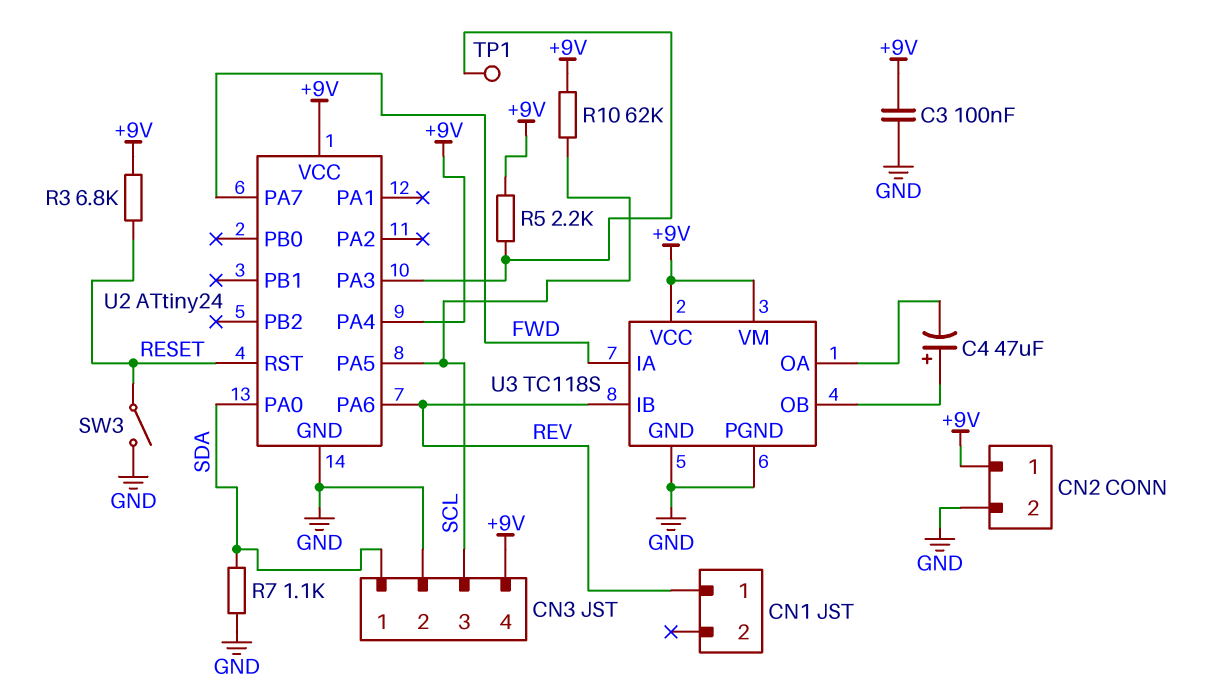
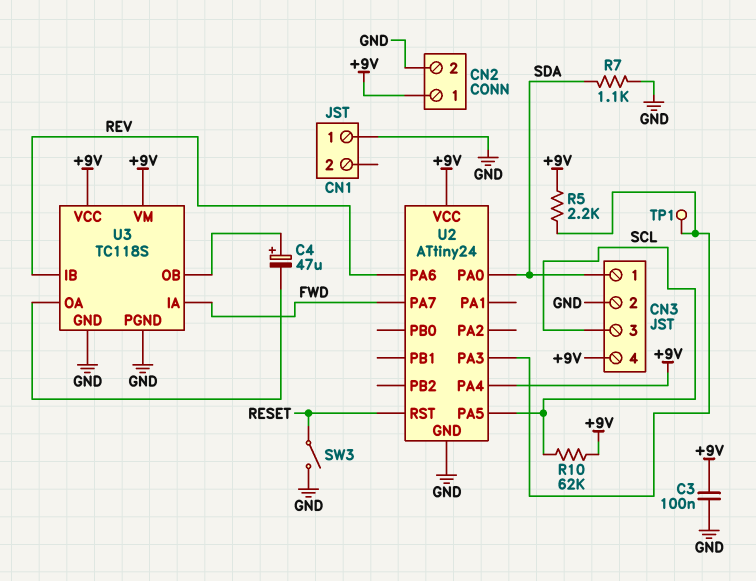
CN1 pin 1: REV -> GND
R3: 6.8k (+9V, RESET) -> none

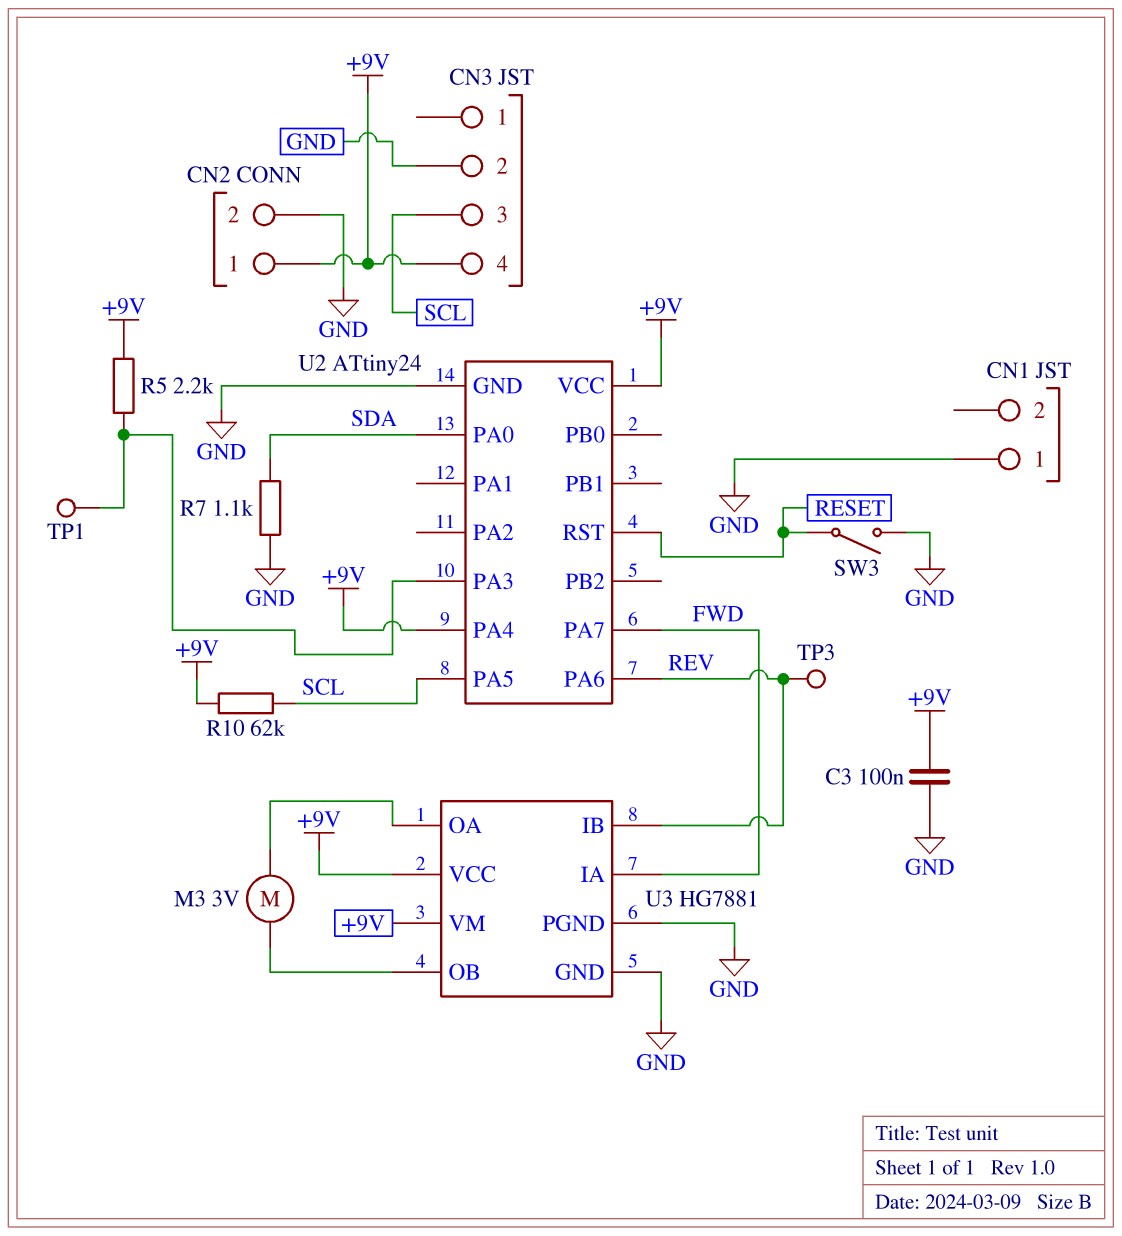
C4: 47uF (plus U3/OB, minus U3/OA) -> none
CN3 pin 1: SDA -> none
M3: none -> motor 3V (U3/OA, U3/OB)
TP3: none -> test point (REV)
U3: TC118S -> HG7881

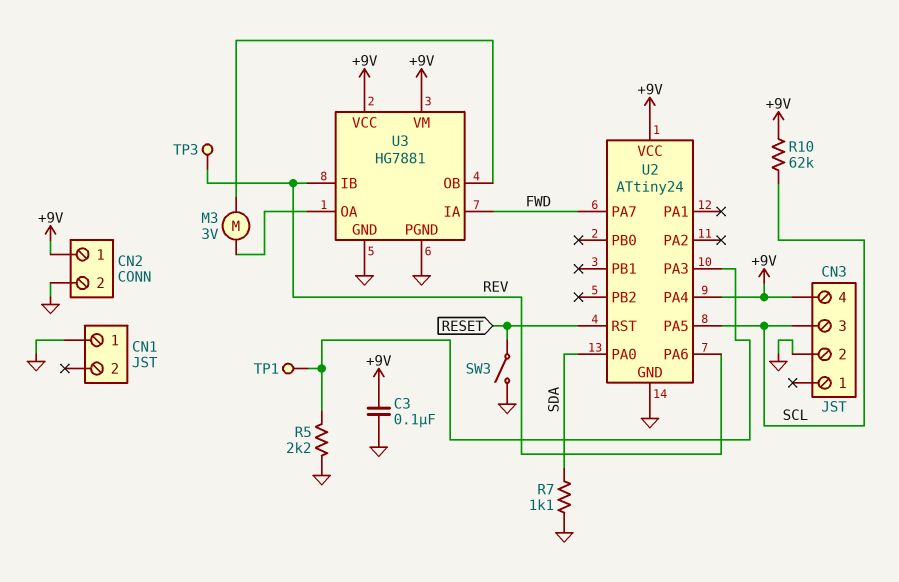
R5: 2.2k (+9V, U2/PA3) -> 2.2k (GND, U2/PA3)

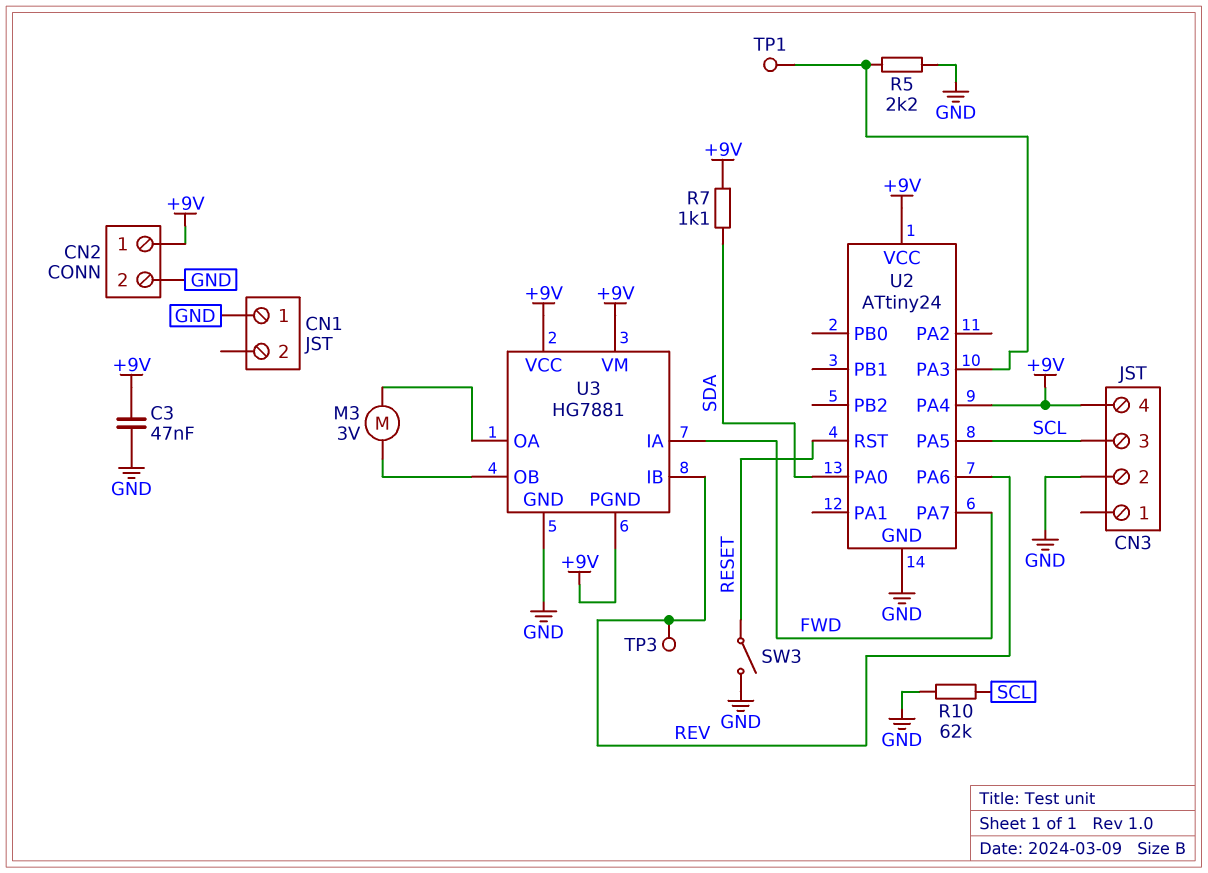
C3: 100nF (+9V, GND) -> 47nF (+9V, GND)
R7: 1.1k (GND, SDA) -> 1.1k (+9V, SDA)
R10: 62k (+9V, SCL) -> 62k (GND, SCL)
U3 pin PGND: GND -> +9V

